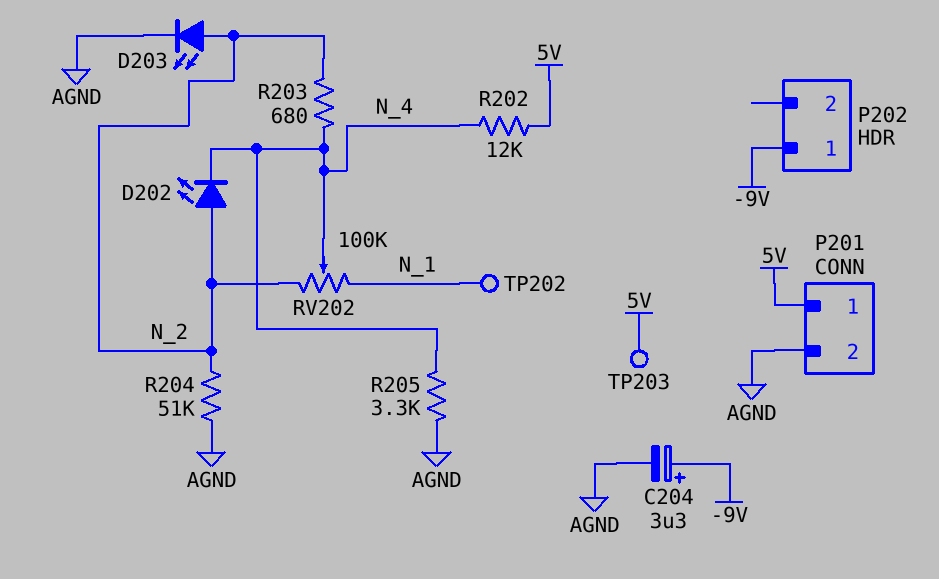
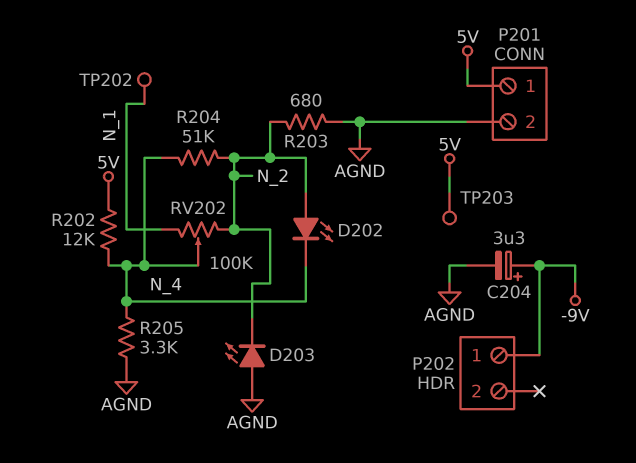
D203: LED (A N_2, K AGND) -> LED (A AGND, K N_2)
R203: 680 (N_2, N_4) -> 680 (AGND, N_2)
R204: 51k (AGND, N_2) -> 51k (N_2, N_4)

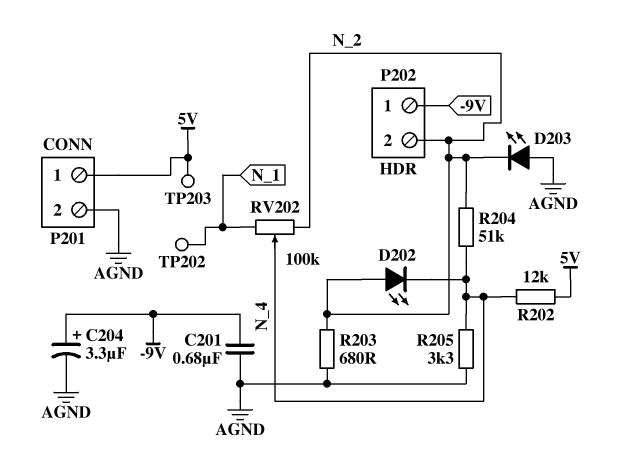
C201: none -> 680nF (-9V, AGND)
P202 pin 2: none -> N_2

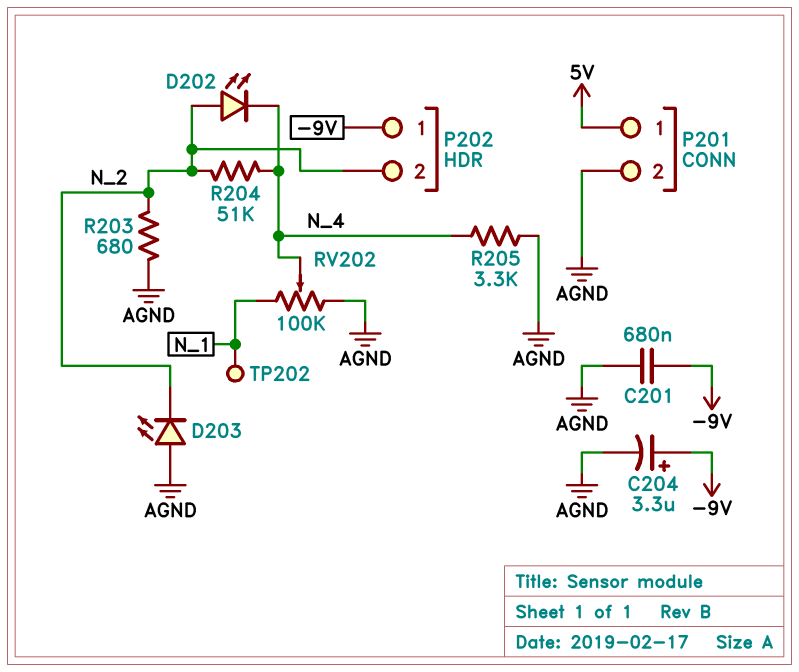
R202: 12k (5V, N_4) -> none
RV202: 100k (N_1, N_2, wiper N_4) -> 100k (AGND, N_1, wiper N_4)
TP203: test point (5V) -> none

